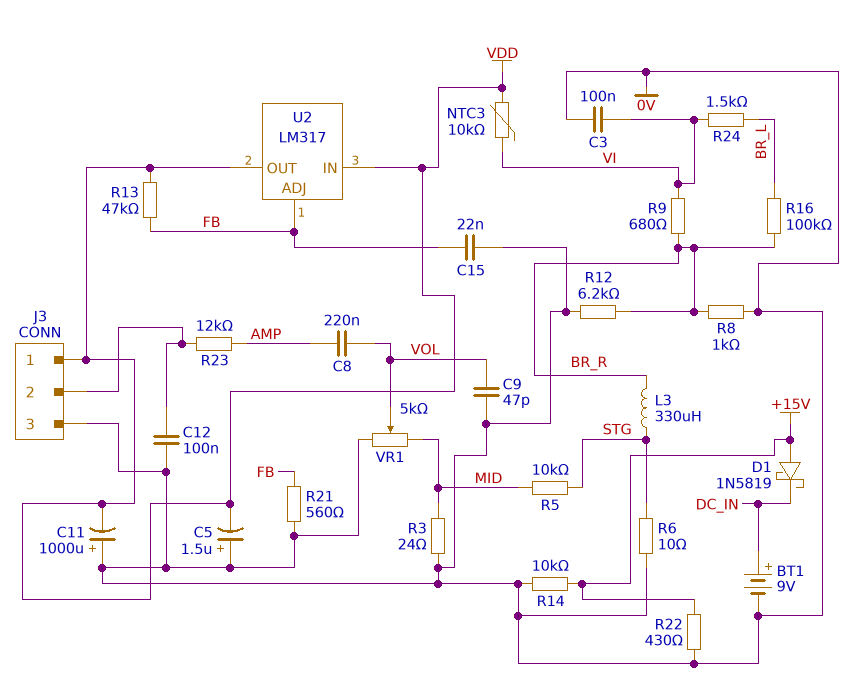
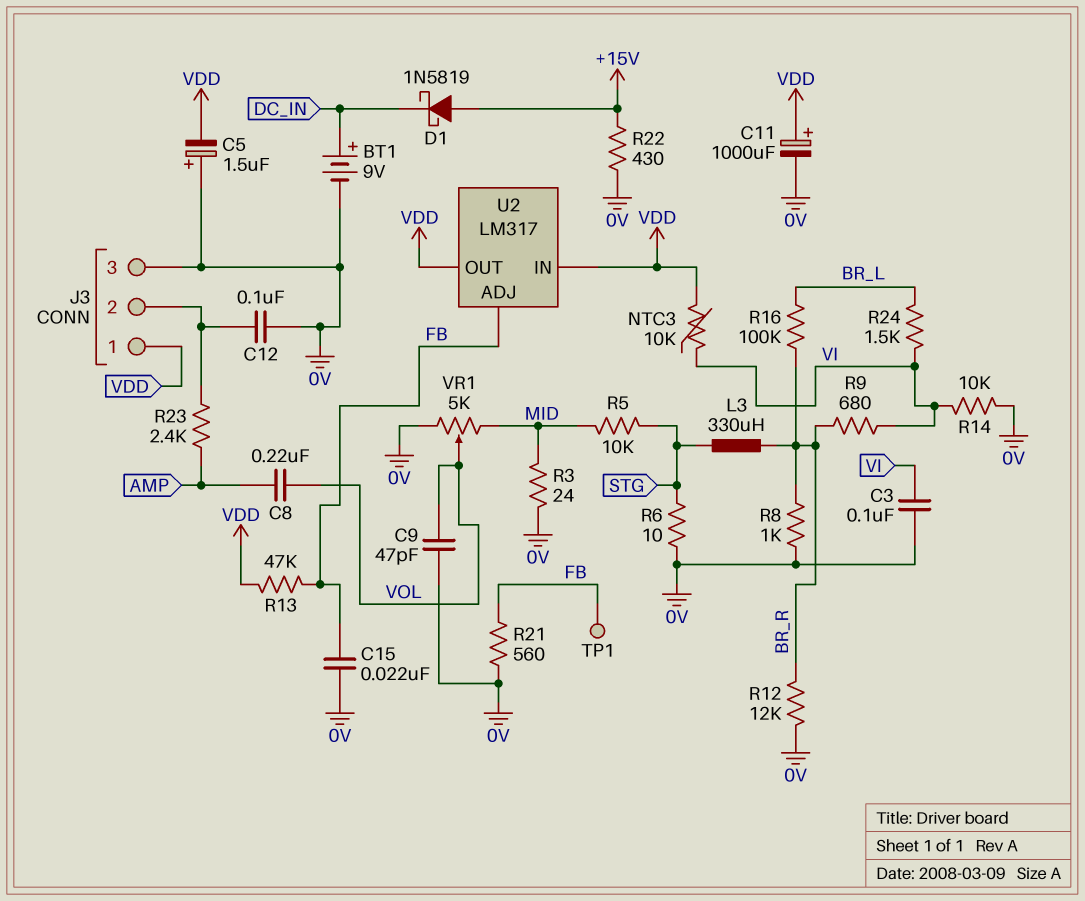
C11: 1000uF (plus 0V, minus VDD) -> 1000uF (plus VDD, minus 0V)
R12: 6.2k (0V, BR_R) -> 12k (0V, BR_R)
R14: 10k (+15V, 0V) -> 10k (0V, VI)
R23: 12k (AMP, J3/2) -> 2.4k (AMP, J3/2)
TP1: none -> test point (FB)

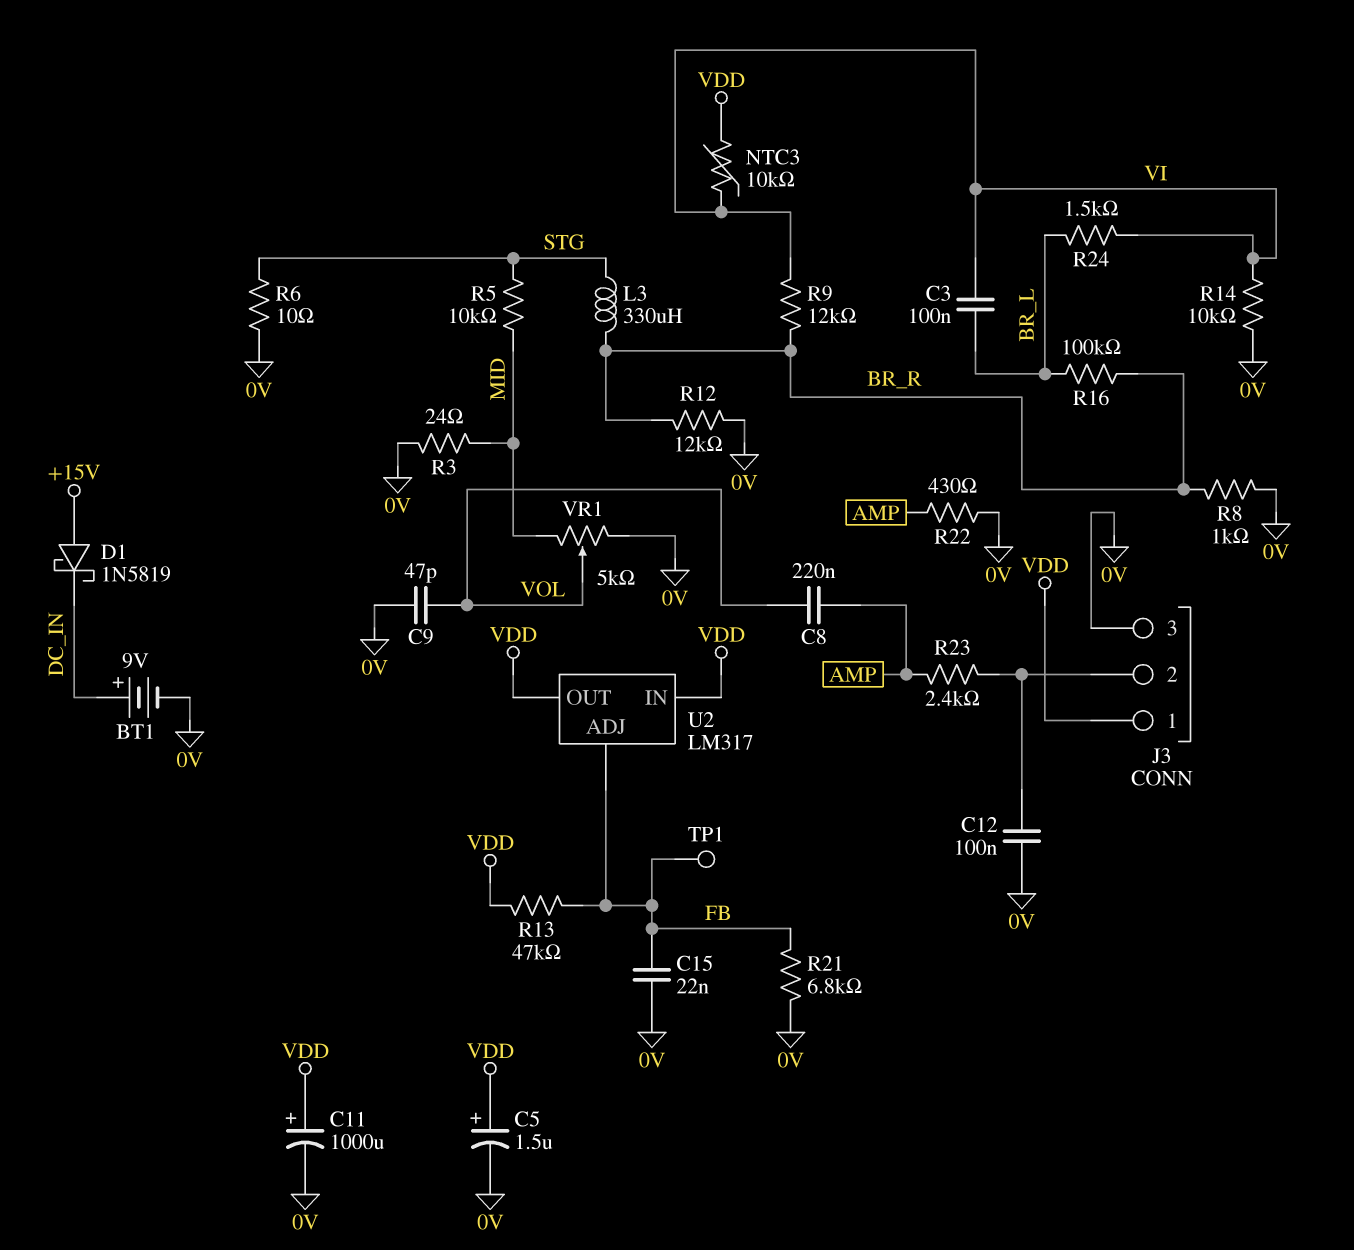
C3: 100nF (0V, VI) -> 100nF (BR_L, VI)
C5: 1.5uF (plus 0V, minus VDD) -> 1.5uF (plus VDD, minus 0V)
R9: 680 (BR_R, VI) -> 12k (BR_R, VI)
R21: 560 (0V, FB) -> 6.8k (0V, FB)
R22: 430 (+15V, 0V) -> 430 (0V, AMP)

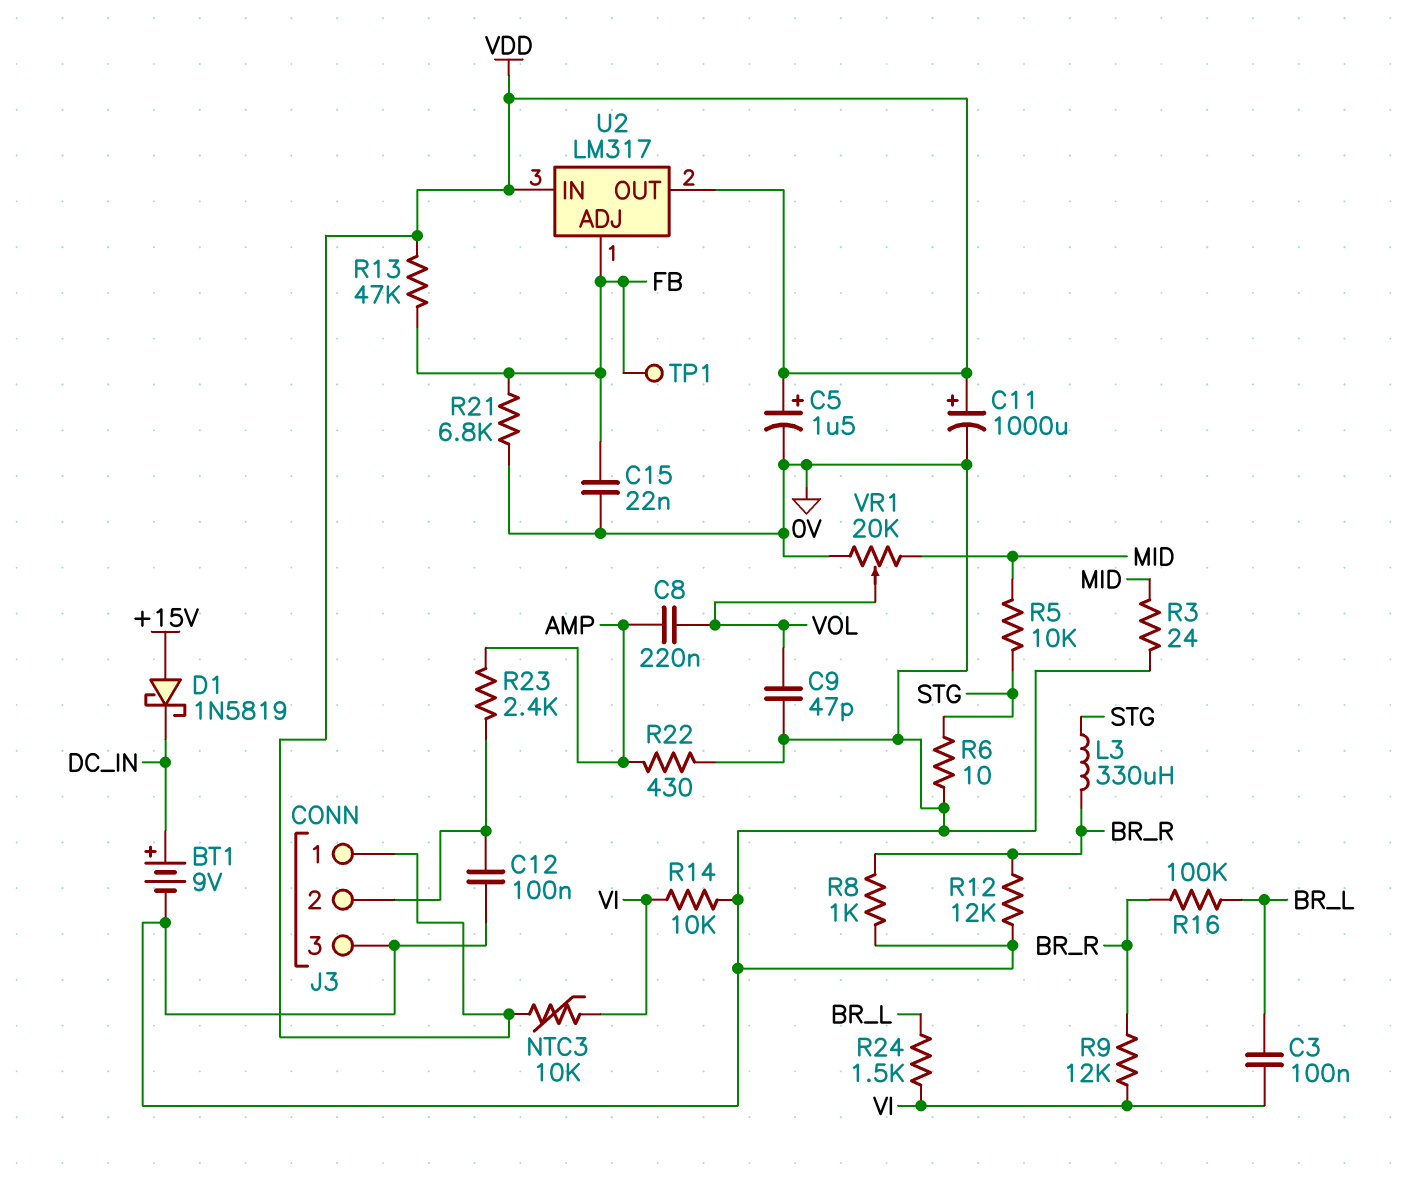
VR1: 5k (0V, MID, wiper VOL) -> 20k (0V, MID, wiper VOL)

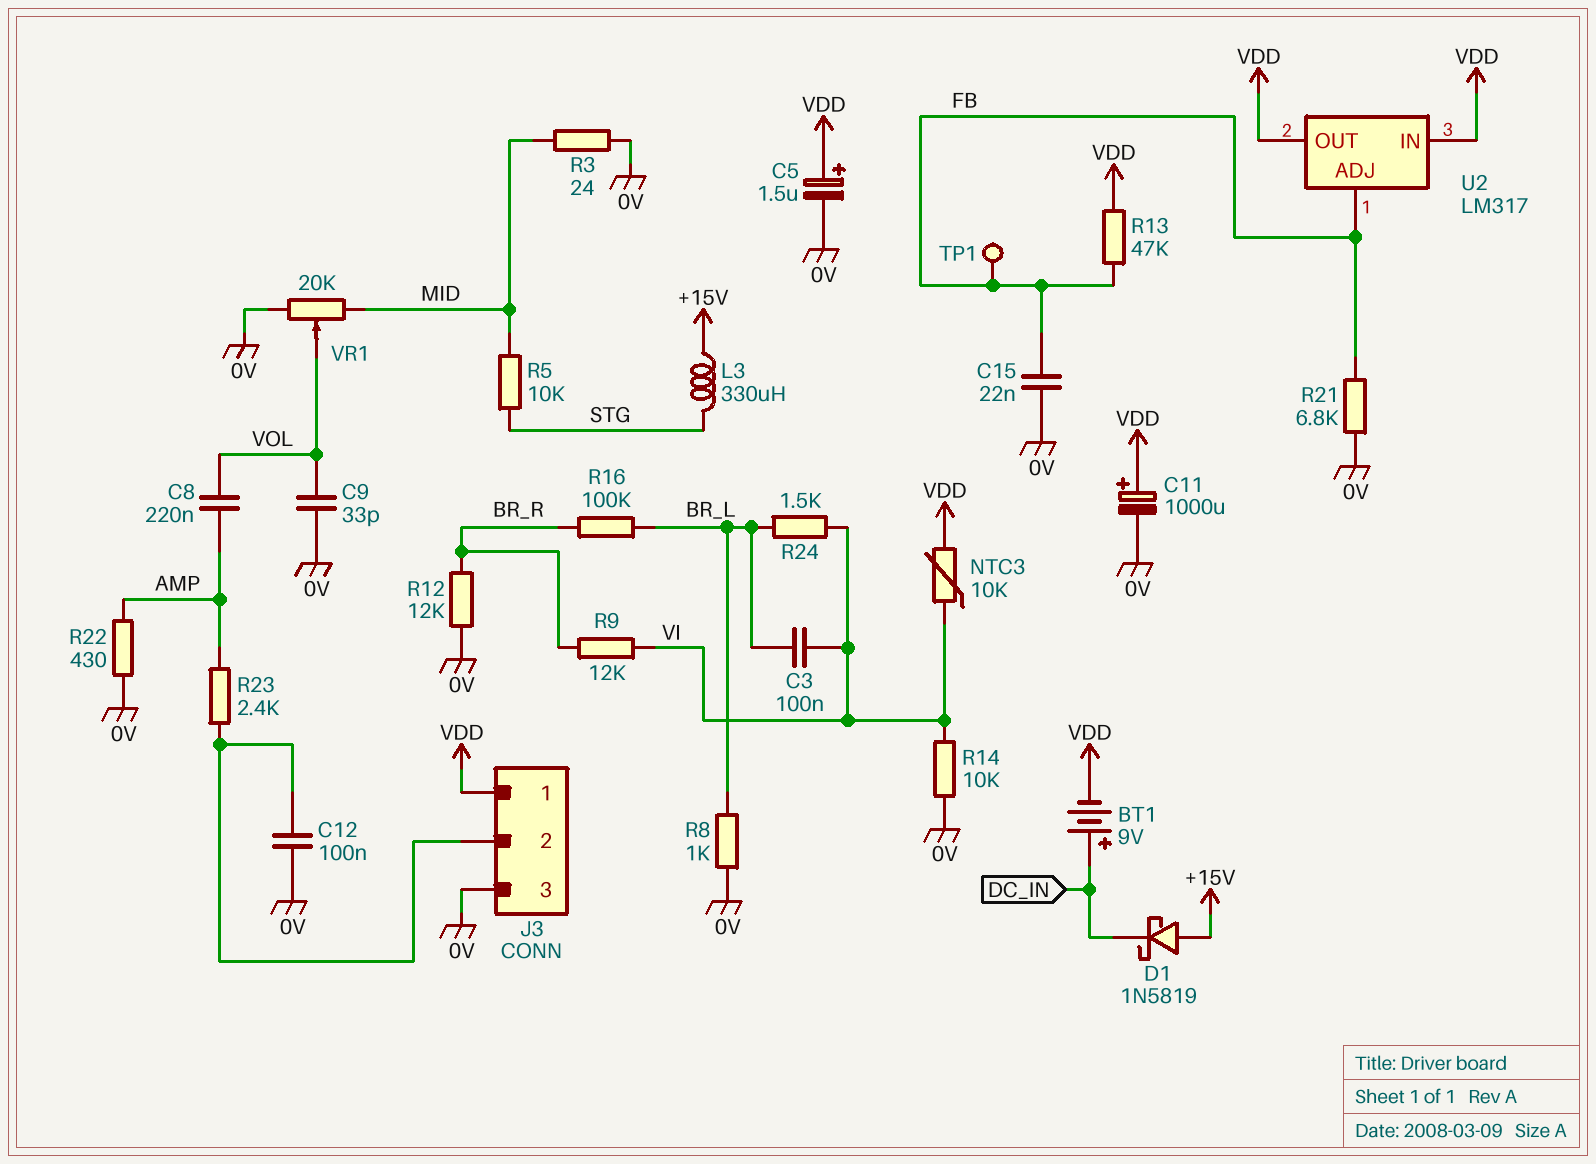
BT1: 9V (plus DC_IN, minus 0V) -> 9V (plus DC_IN, minus VDD)
C9: 47pF (0V, VOL) -> 33pF (0V, VOL)
L3: 330uH (BR_R, STG) -> 330uH (+15V, STG)
R6: 10 (0V, STG) -> none
R8: 1k (0V, BR_R) -> 1k (0V, BR_L)

